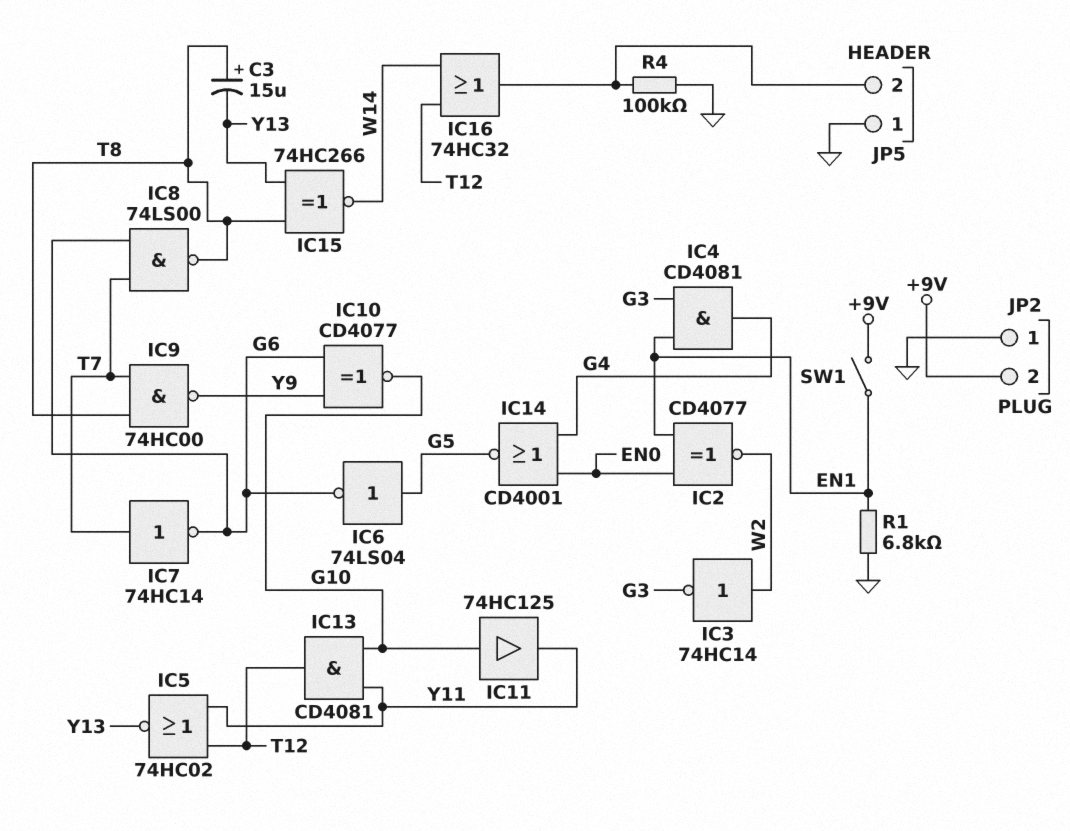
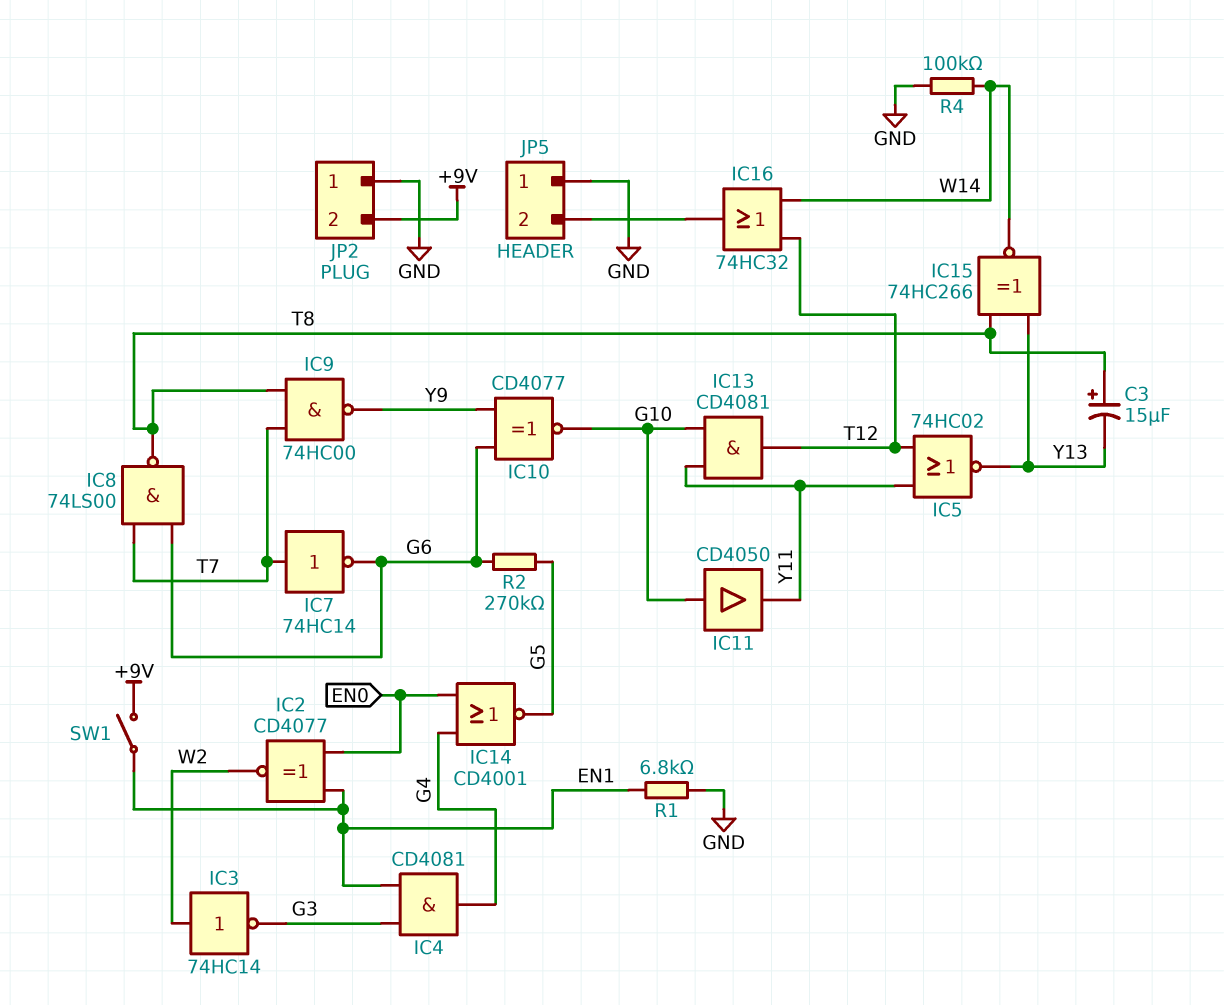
IC6: NOT 74LS04 (in G5, out G6) -> none
IC11: buffer 74HC125 (in G10, out Y11) -> buffer CD4050 (in G10, out Y11)
R2: none -> 270k (G5, G6)
R4: 100k (GND, JP5/2) -> 100k (GND, W14)

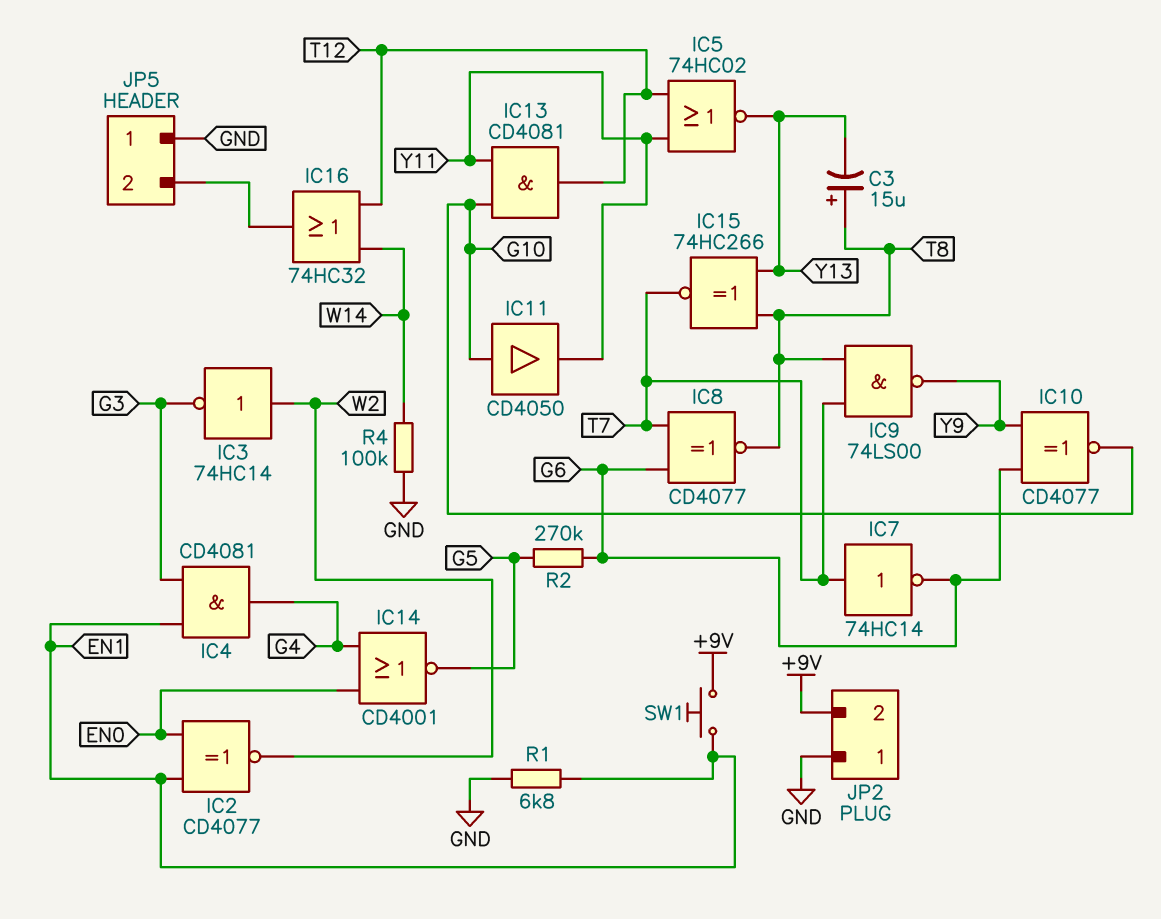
IC8: NAND 74LS00 (in G6, in T7, out T8) -> XNOR CD4077 (in G6, in T7, out T8)
IC9: NAND 74HC00 (in T7, in T8, out Y9) -> NAND 74LS00 (in T7, in T8, out Y9)
IC15: XNOR 74HC266 (in T8, in Y13, out W14) -> XNOR 74HC266 (in T8, in Y13, out T7)
SW1: switch (+9V, EN1) -> button (+9V, EN1)

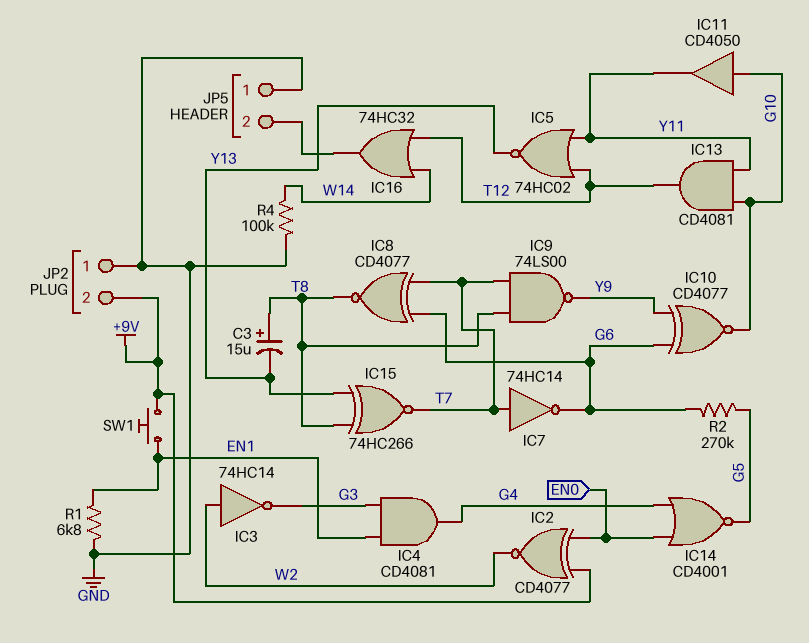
IC2: XNOR CD4077 (in EN0, in EN1, out W2) -> XNOR CD4077 (in +9V, in EN0, out W2)

